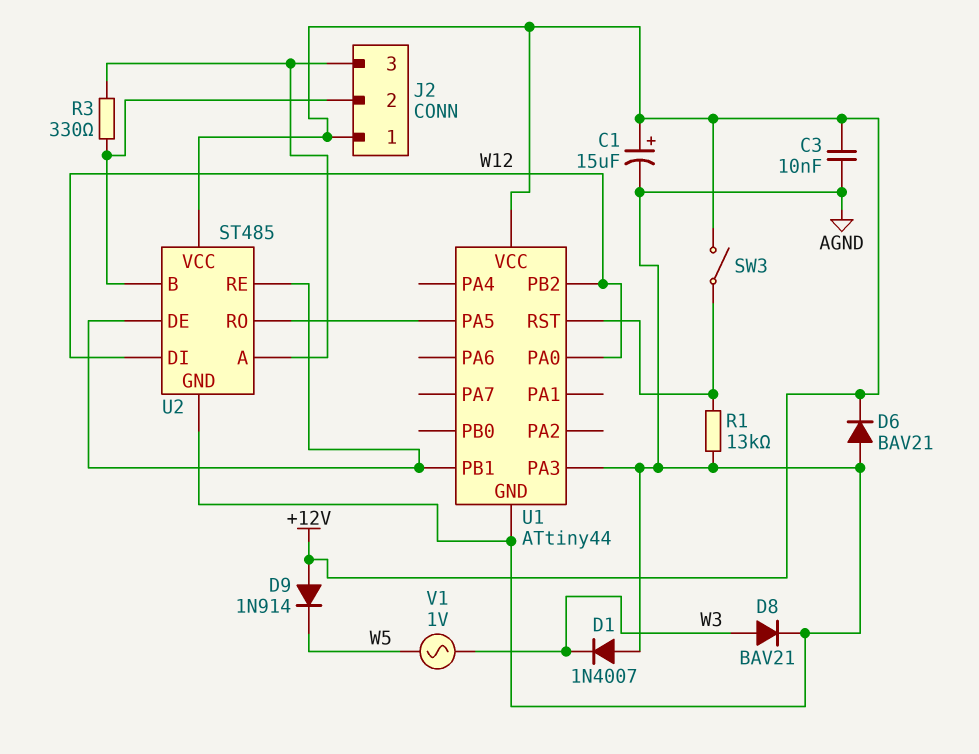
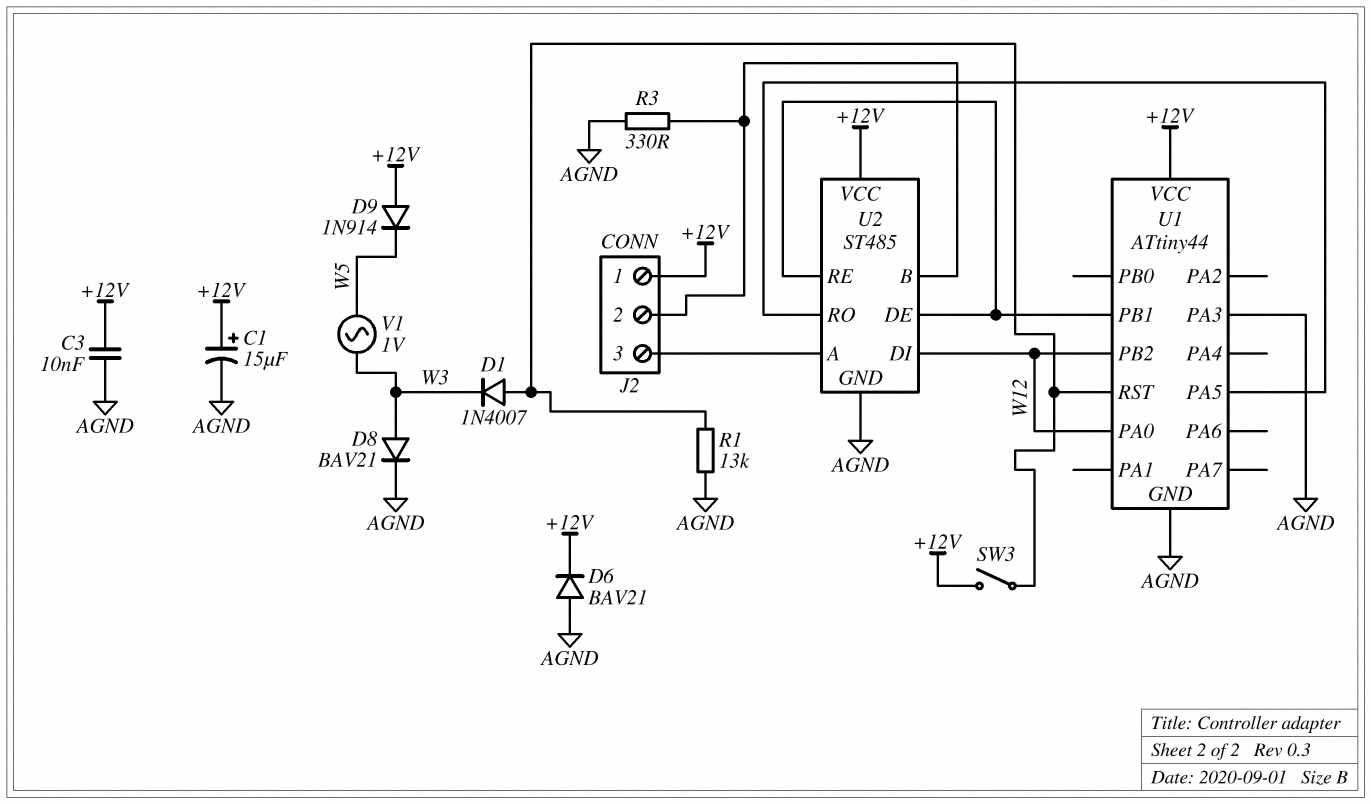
D1: diode 1N4007 (A AGND, K W3) -> diode 1N4007 (A U1/RST, K W3)
R3: 330 (J2/2, J2/3) -> 330 (AGND, J2/2)

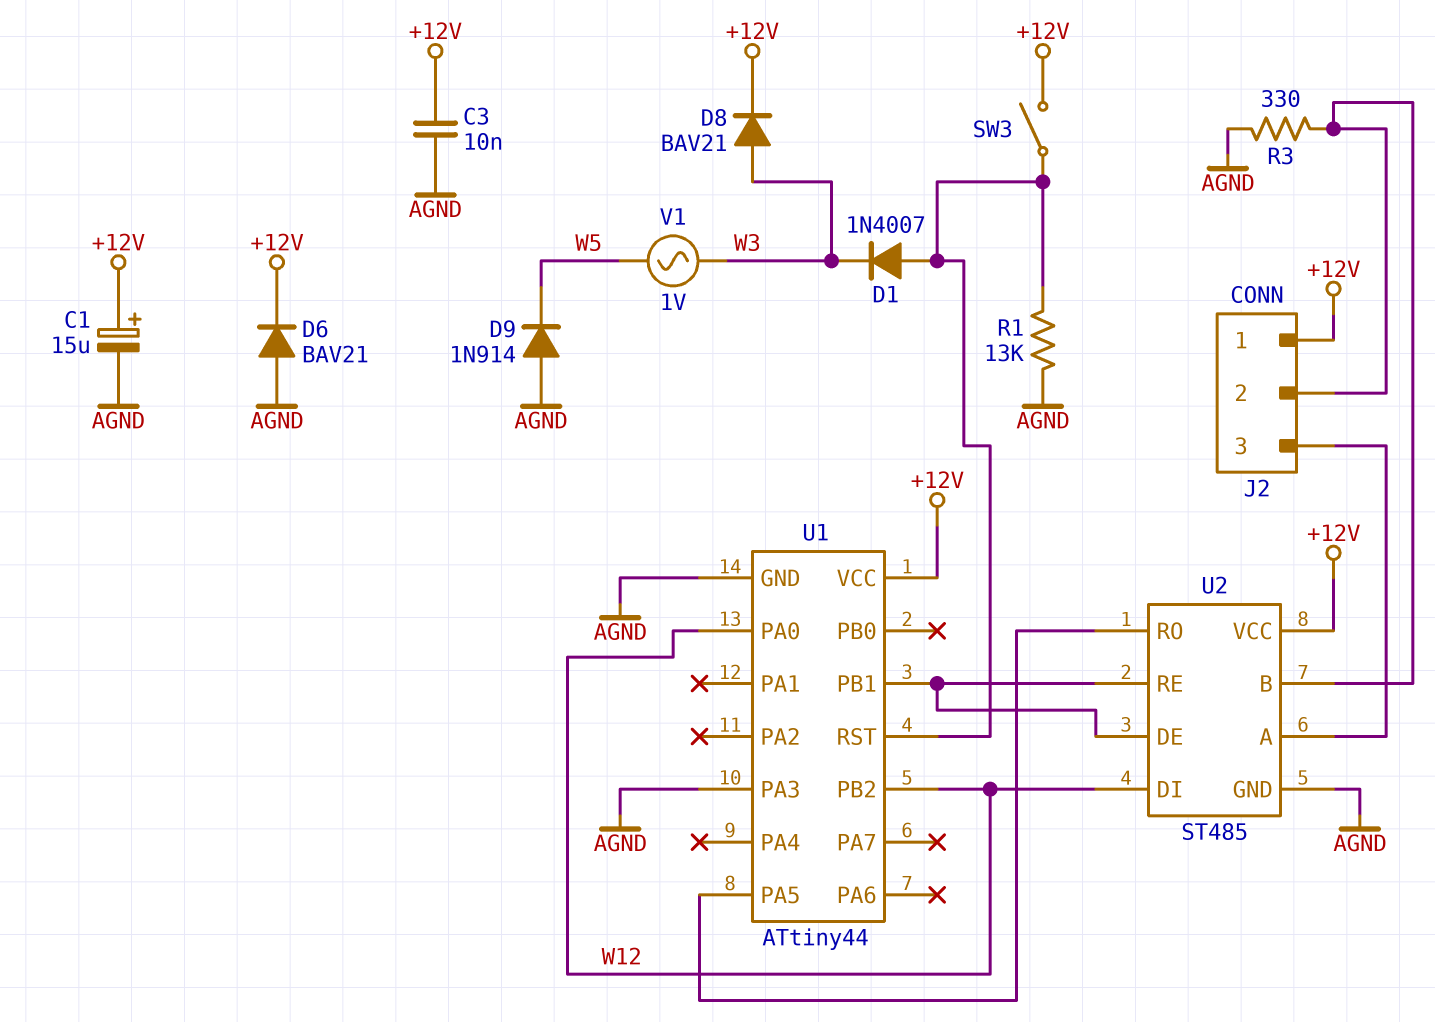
D8: diode BAV21 (A W3, K AGND) -> diode BAV21 (A W3, K +12V)
D9: diode 1N914 (A +12V, K W5) -> diode 1N914 (A AGND, K W5)

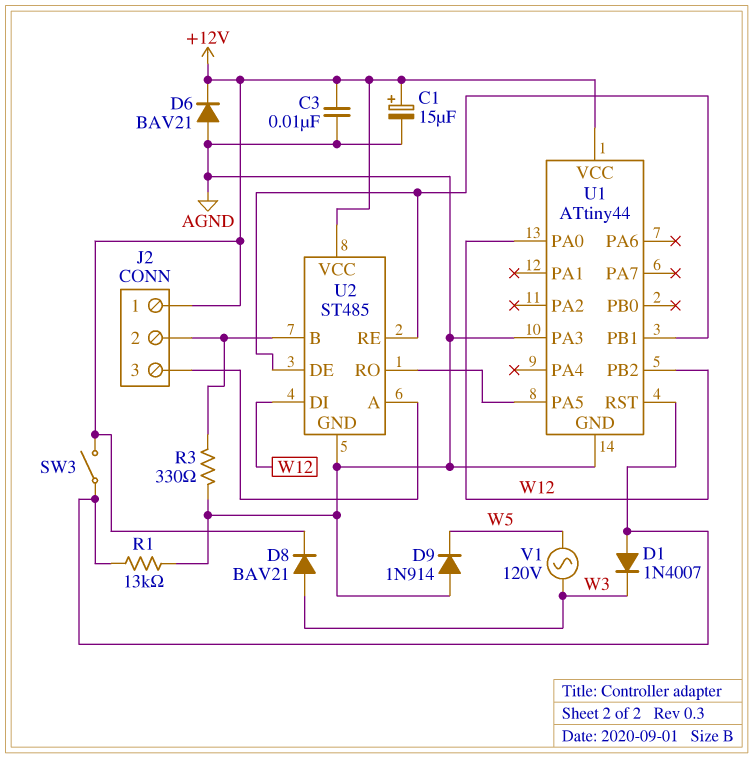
V1: AC 1V (W3, W5) -> AC 120V (W3, W5)

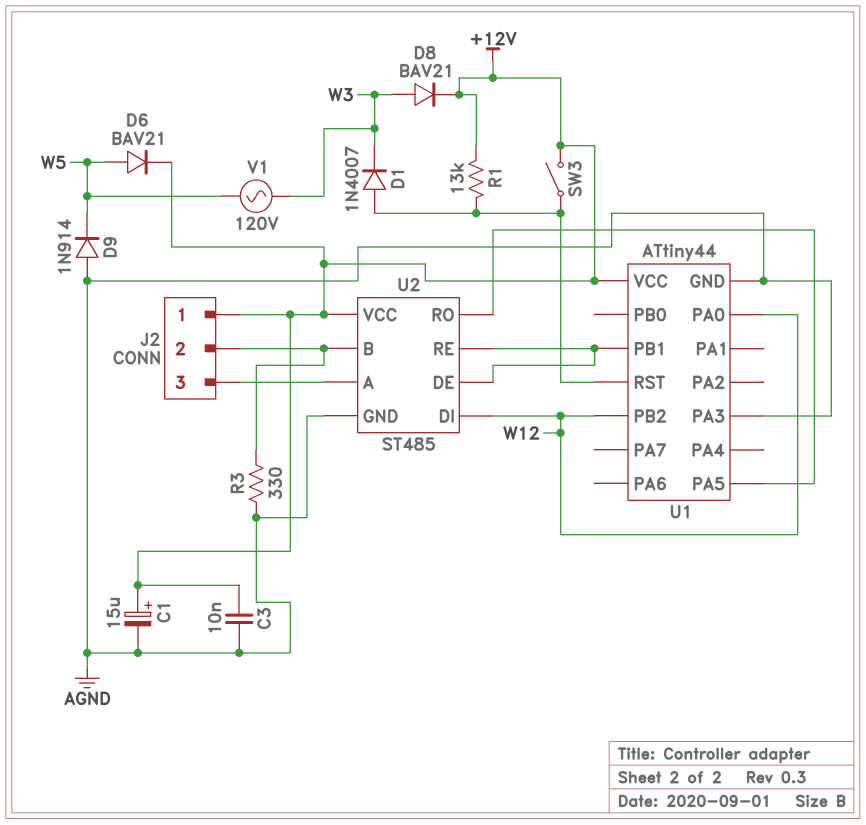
D6: diode BAV21 (A AGND, K +12V) -> diode BAV21 (A W5, K +12V)
R1: 13k (AGND, U1/RST) -> 13k (+12V, U1/RST)

